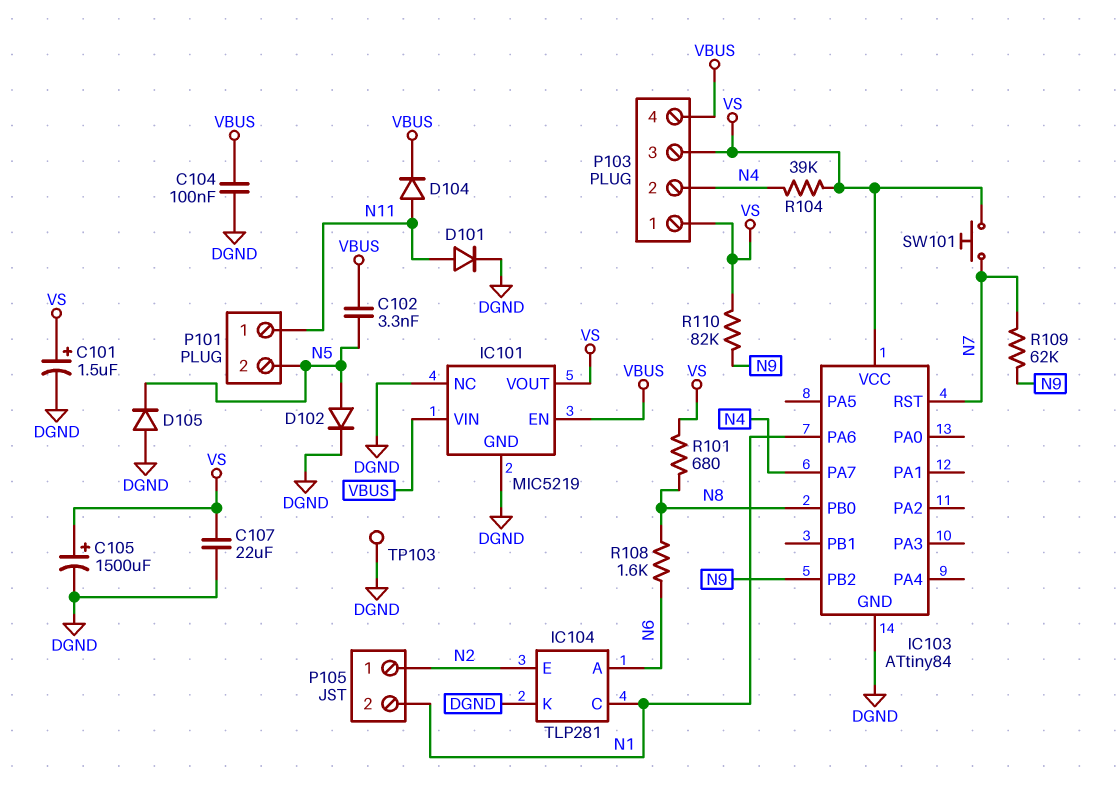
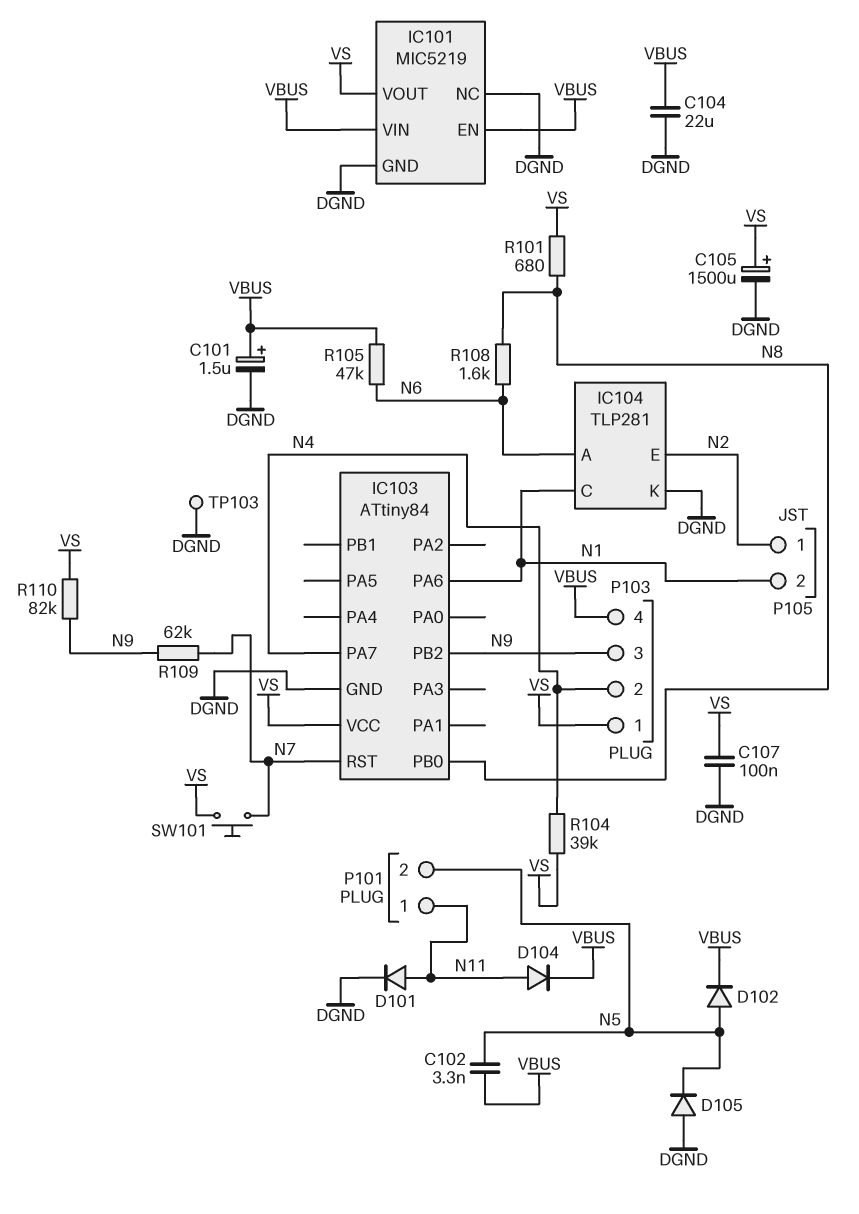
C101: 1.5uF (plus VS, minus DGND) -> 1.5uF (plus VBUS, minus DGND)
C104: 100nF (DGND, VBUS) -> 22uF (DGND, VBUS)
C107: 22uF (DGND, VS) -> 100nF (DGND, VS)
D102: diode (A N5, K DGND) -> diode (A N5, K VBUS)
P103 pin 3: VS -> N9
R105: none -> 47k (N6, VBUS)

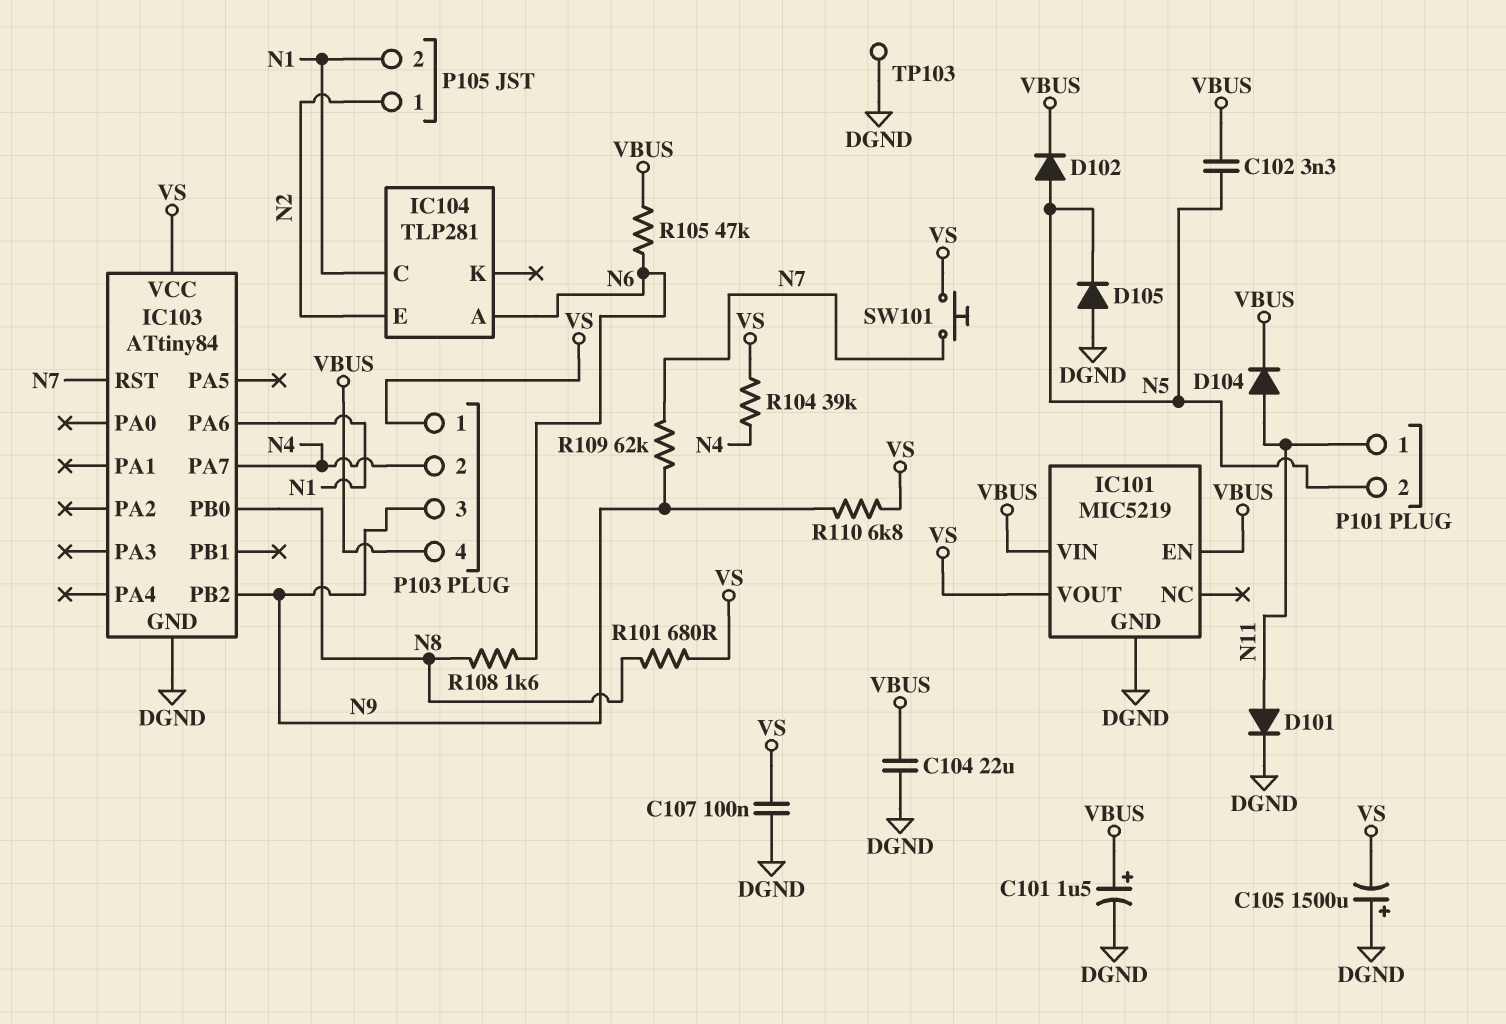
C105: 1500uF (plus VS, minus DGND) -> 1500uF (plus DGND, minus VS)
IC101 pin NC: DGND -> none
IC104 pin K: DGND -> none
R110: 82k (N9, VS) -> 6.8k (N9, VS)

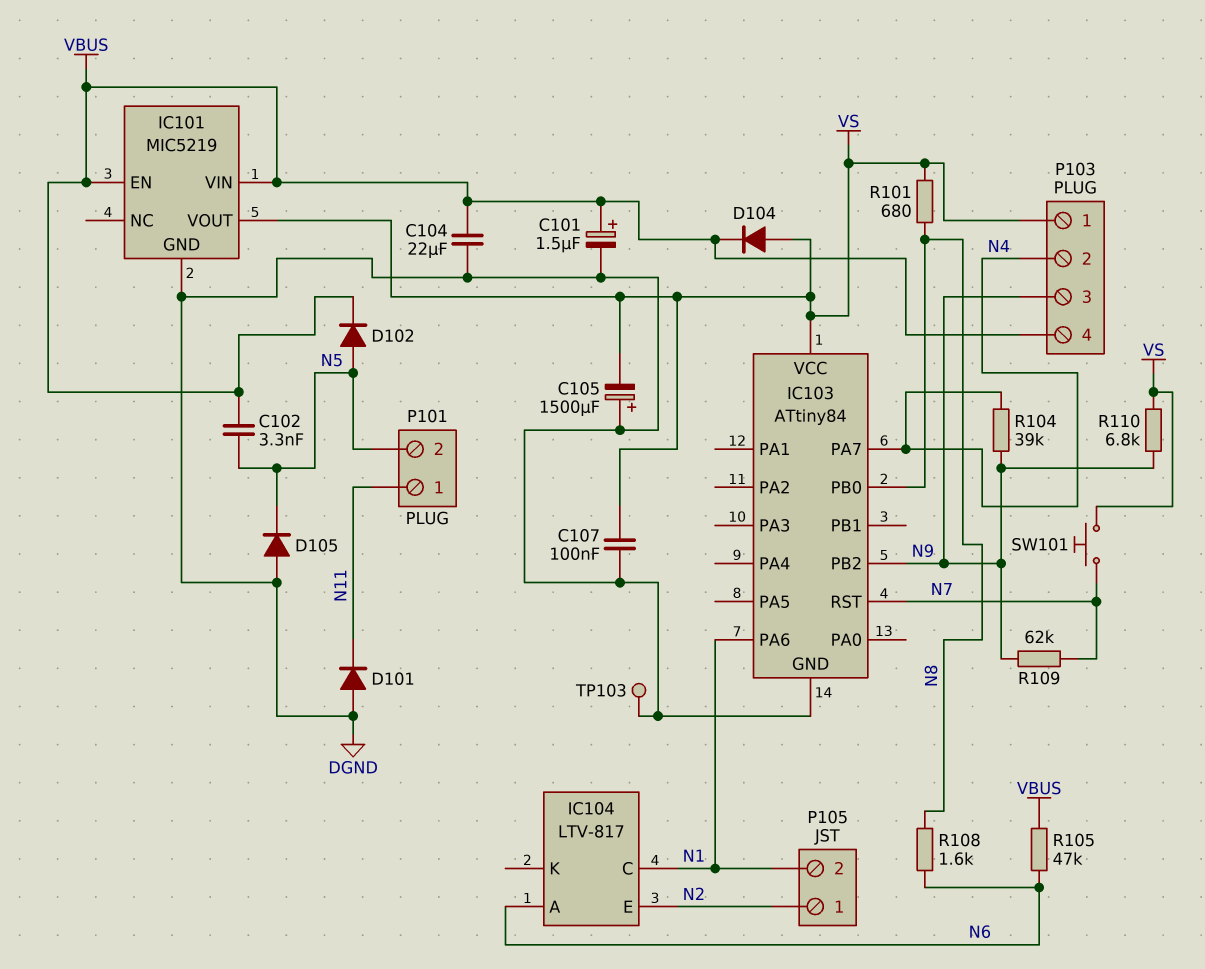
D101: diode (A N11, K DGND) -> diode (A DGND, K N11)
D104: diode (A N11, K VBUS) -> diode (A VS, K VBUS)
IC104: TLP281 -> LTV-817
R104: 39k (N4, VS) -> 39k (N4, N9)

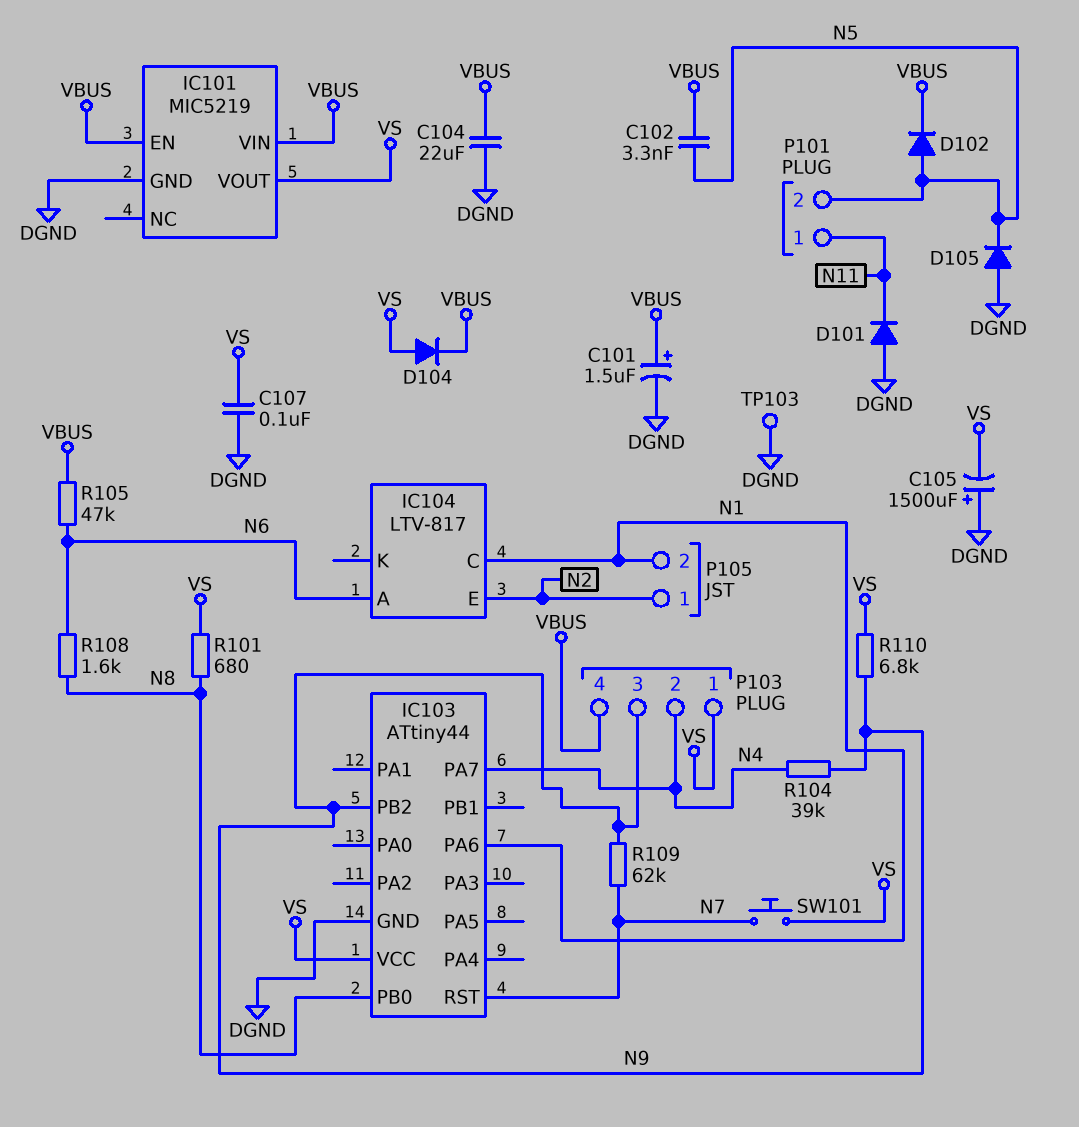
IC103: ATtiny84 -> ATtiny44

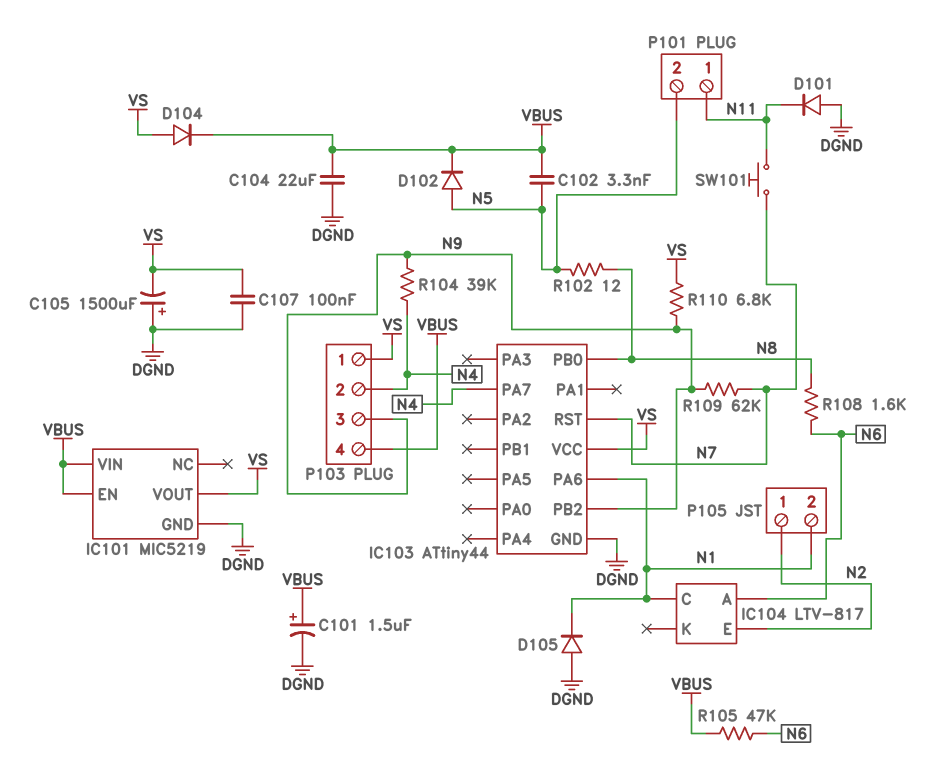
D105: diode (A DGND, K N5) -> diode (A DGND, K N1)
R101: 680 (N8, VS) -> none
R102: none -> 12 (N5, N8)
SW101: button (N7, VS) -> button (N7, N11)
TP103: test point (DGND) -> none

